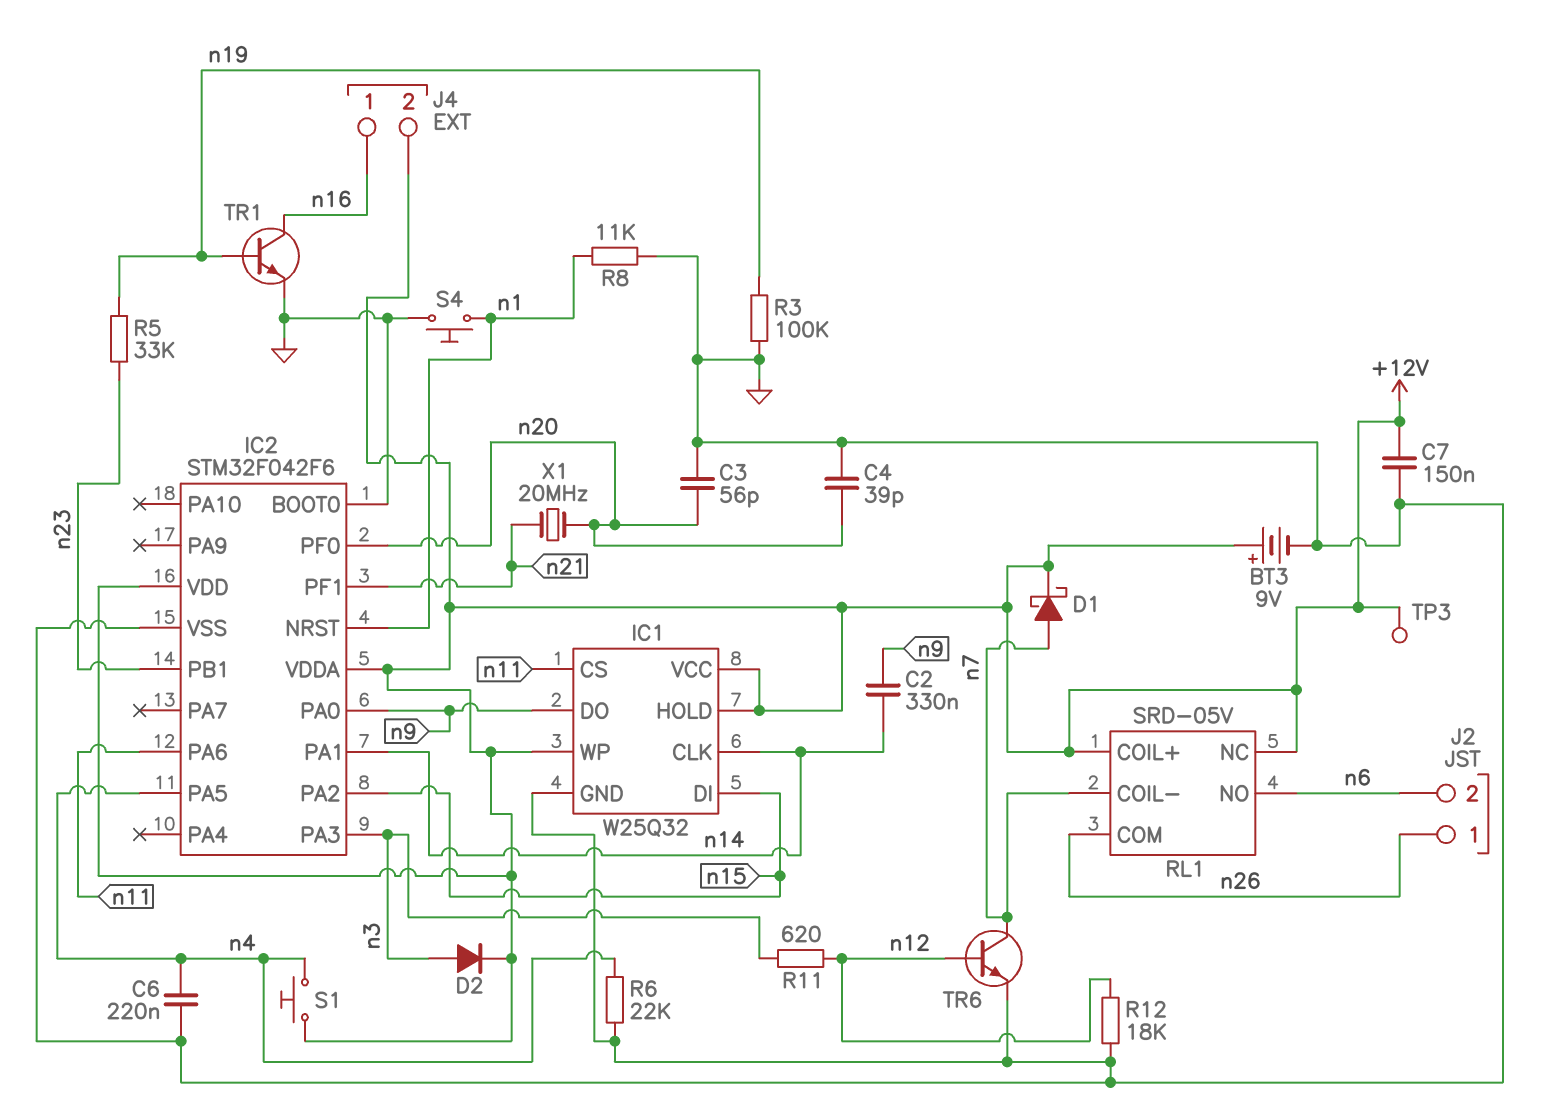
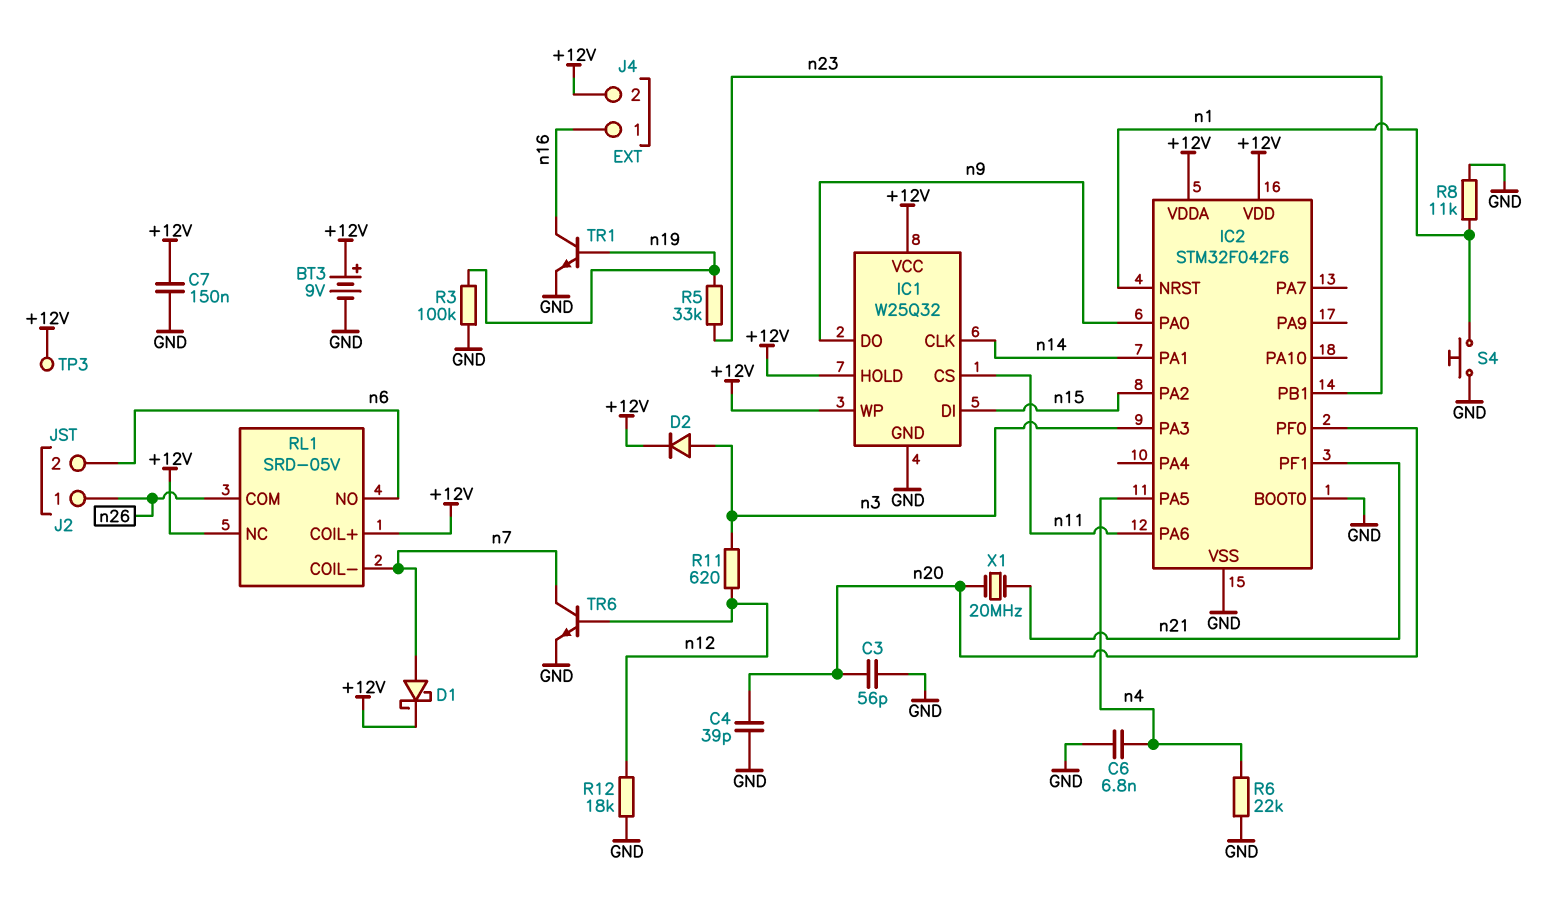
C2: 330nF (n9, n14) -> none
C6: 220nF (GND, n4) -> 6.8nF (GND, n4)
S1: button (+12V, n4) -> none

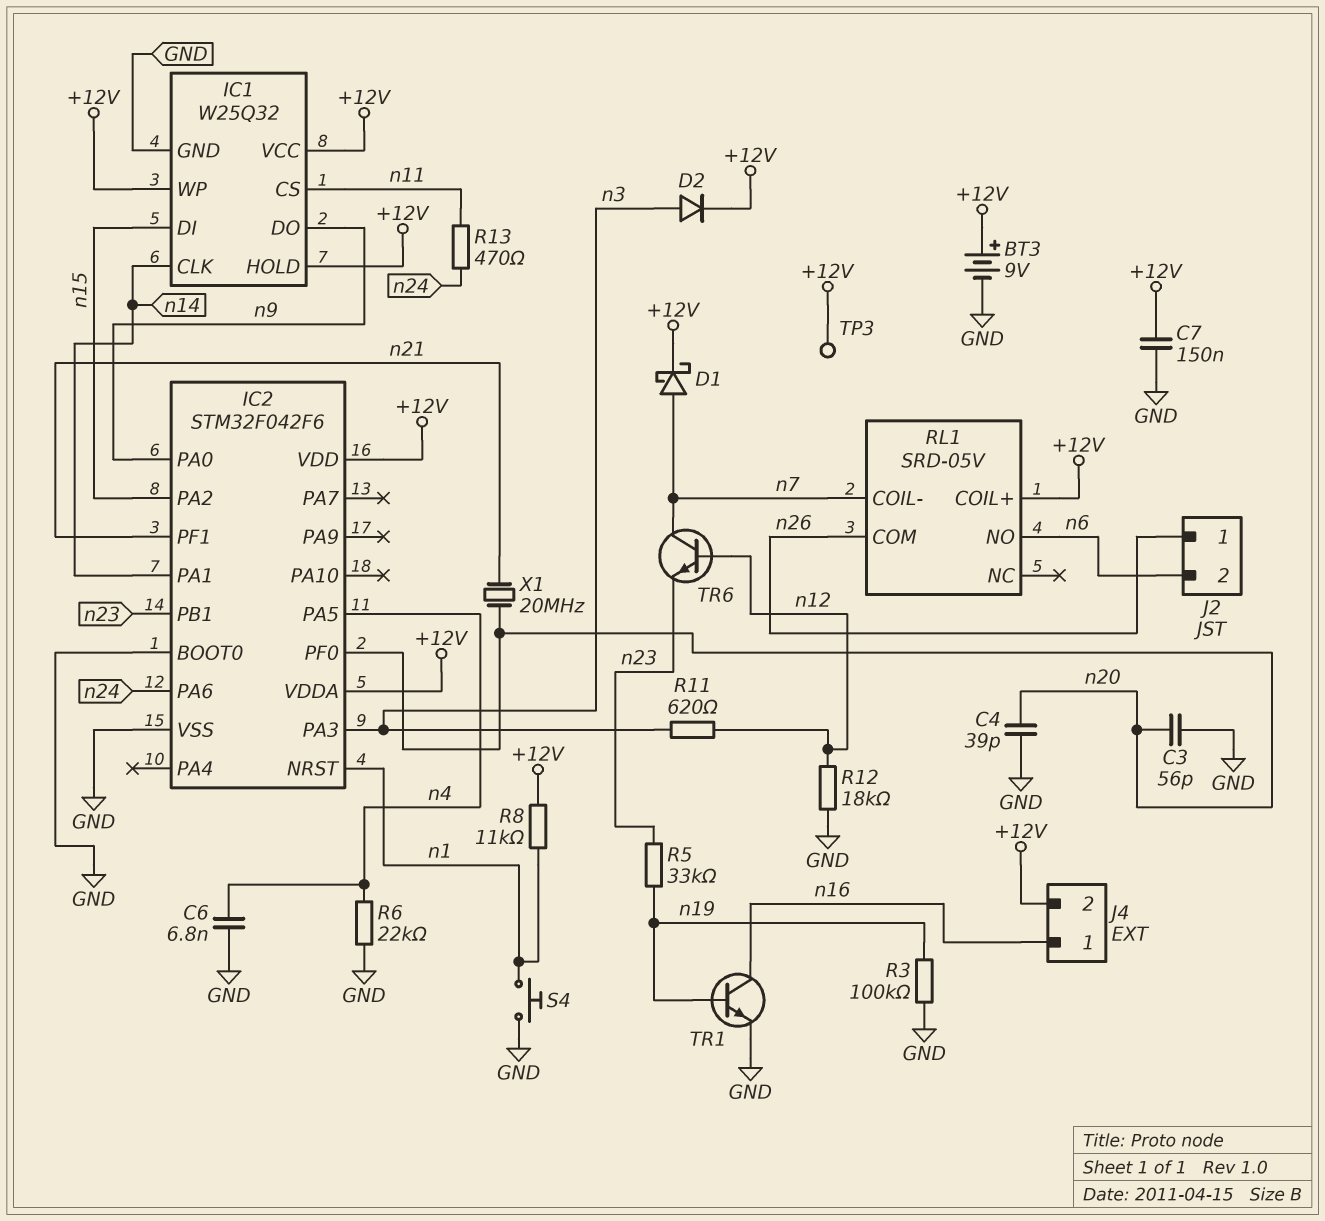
IC2 pin PA6: n11 -> n24
R8: 11k (GND, n1) -> 11k (+12V, n1)
R13: none -> 470 (n11, n24)
RL1 pin NC: +12V -> none
TR6: NPN (B n12, C n7, E GND) -> NPN (B n12, C n7, E n23)

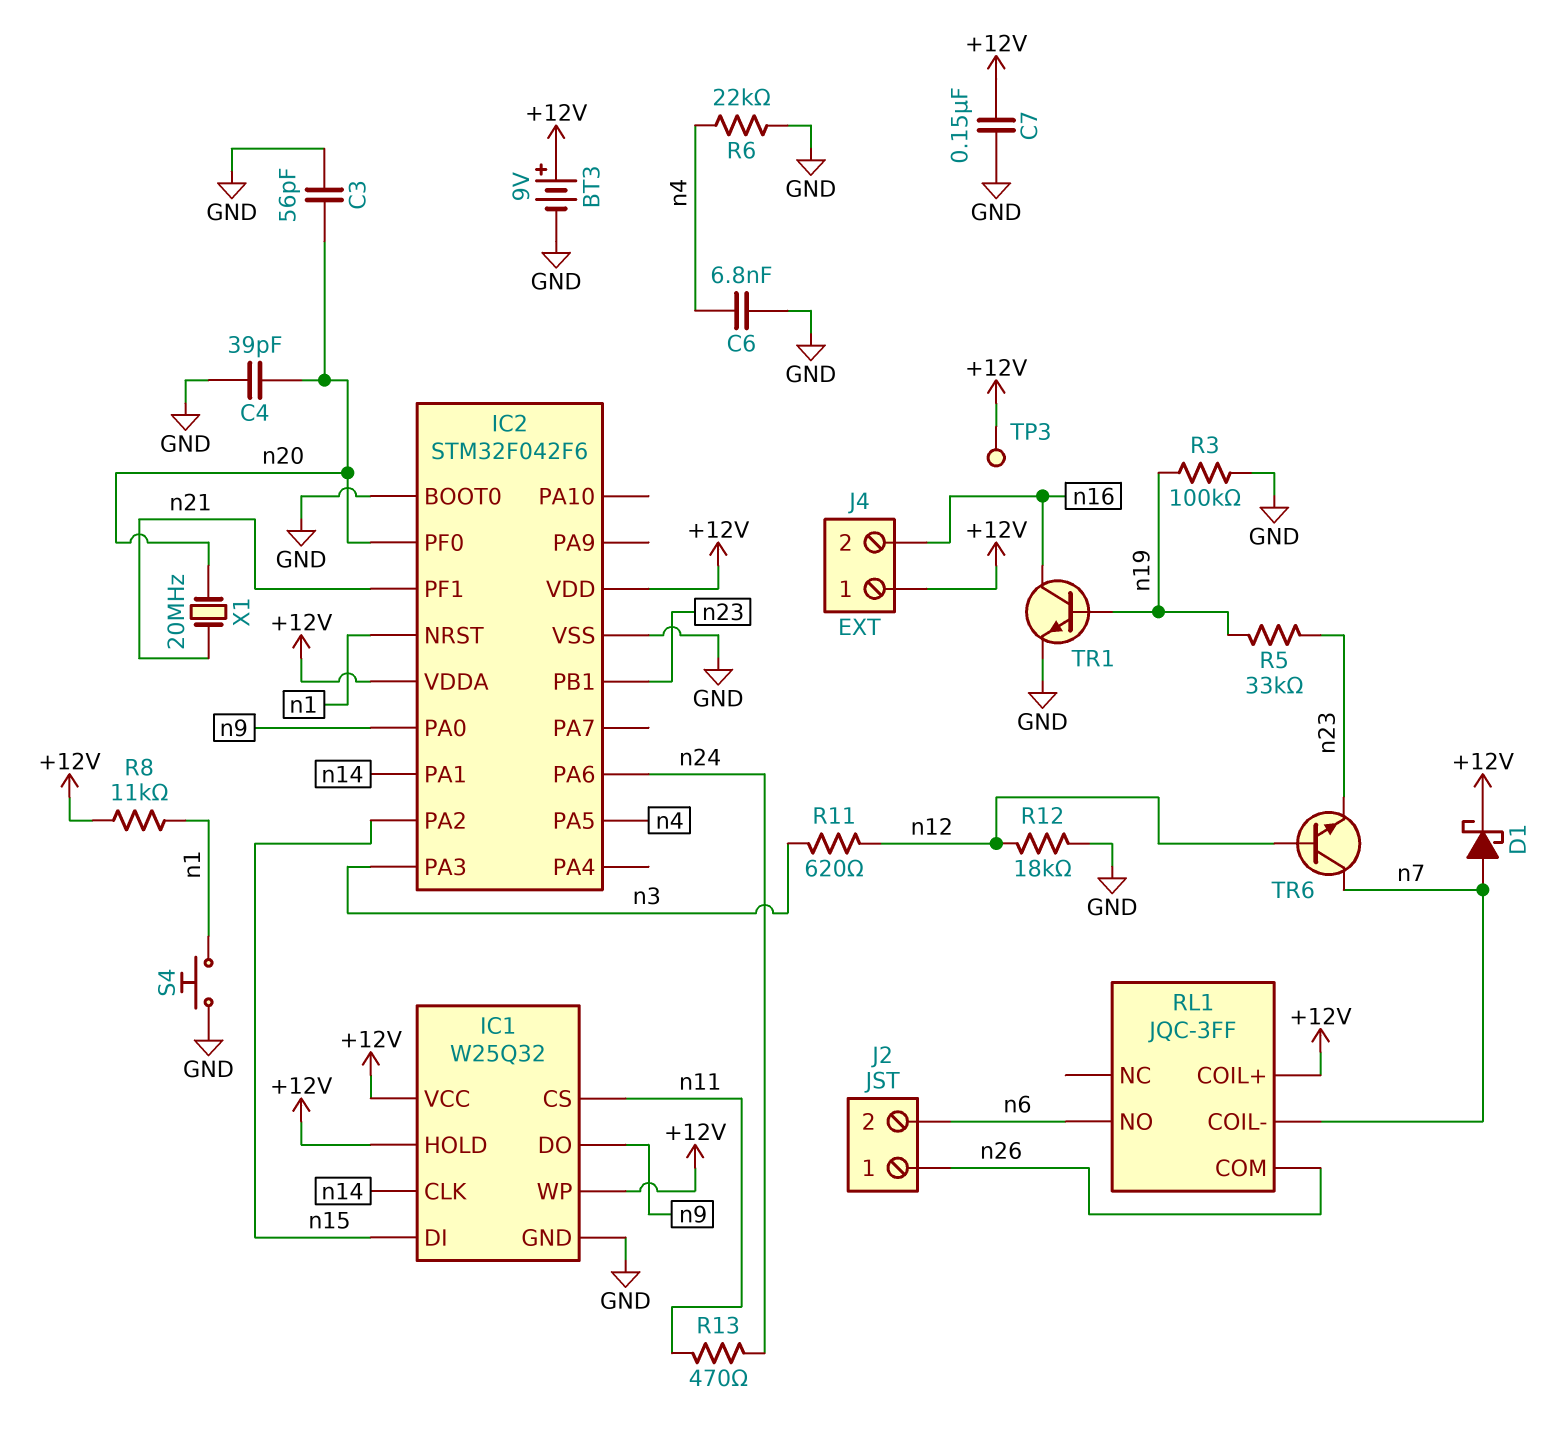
D2: diode (A n3, K +12V) -> none
J4 pin 1: n16 -> +12V
J4 pin 2: +12V -> n16
RL1: SRD-05V -> JQC-3FF

